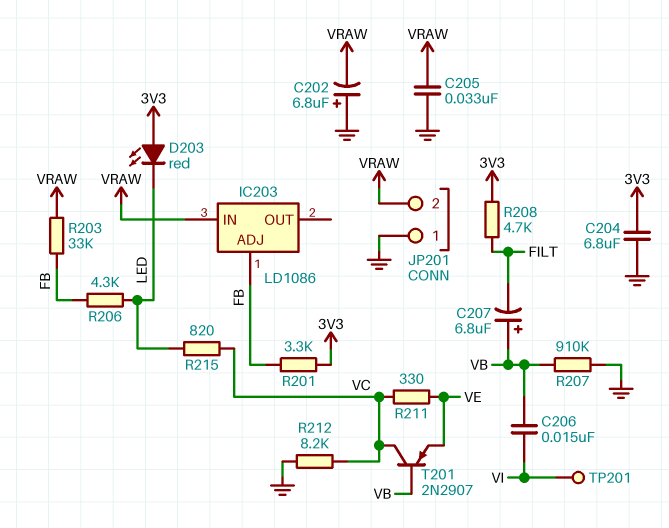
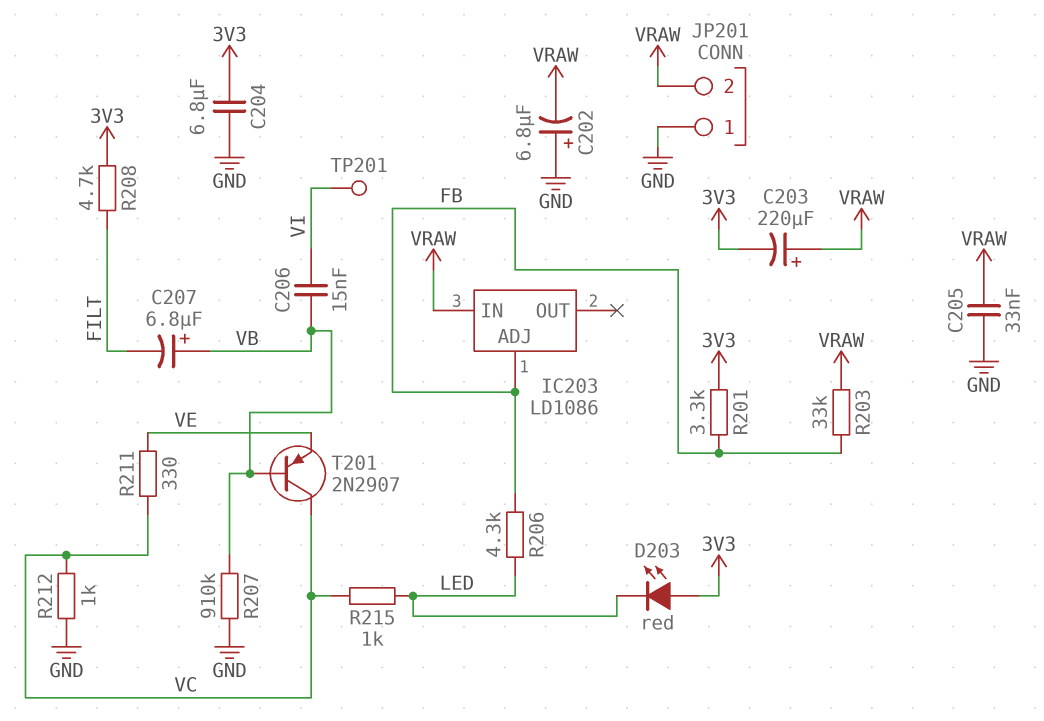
C203: none -> 220uF (plus VRAW, minus 3V3)
R212: 8.2k (GND, VC) -> 1k (GND, VC)
R215: 820 (LED, VC) -> 1k (LED, VC)

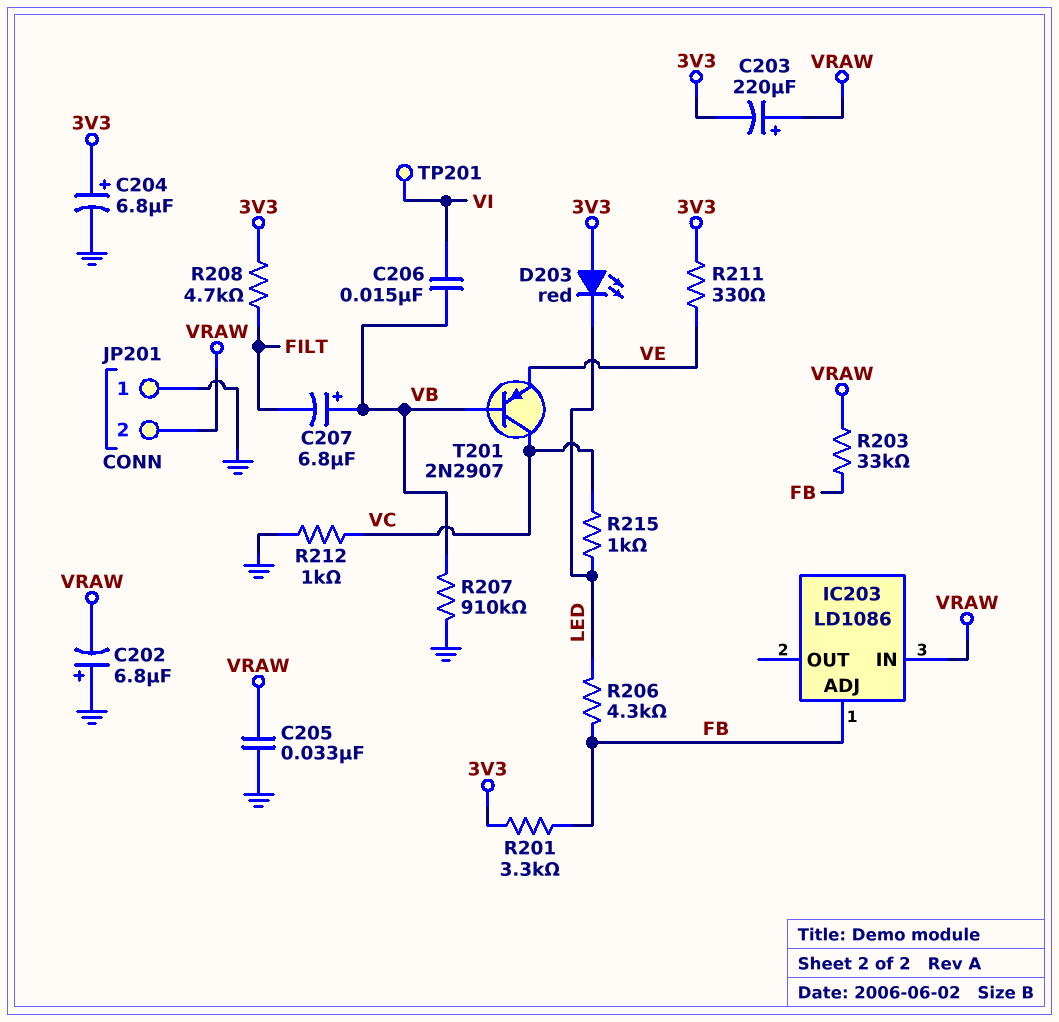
C204: 6.8uF (3V3, GND) -> 6.8uF (plus 3V3, minus GND)
R211: 330 (VC, VE) -> 330 (3V3, VE)

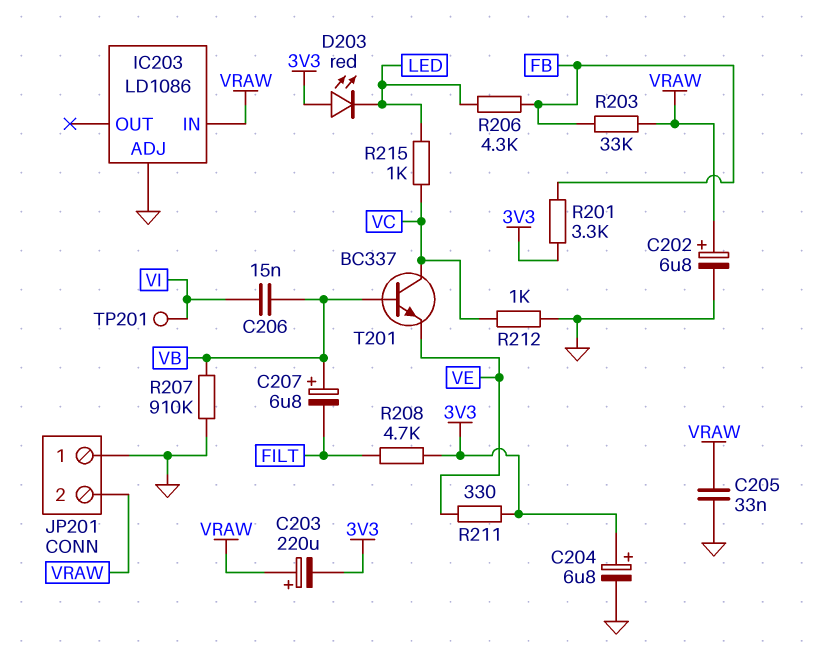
C202: 6.8uF (plus GND, minus VRAW) -> 6.8uF (plus VRAW, minus GND)
IC203 pin ADJ: FB -> GND
T201: PNP 2N2907 (B VB, C VC, E VE) -> NPN BC337 (B VB, C VC, E VE)

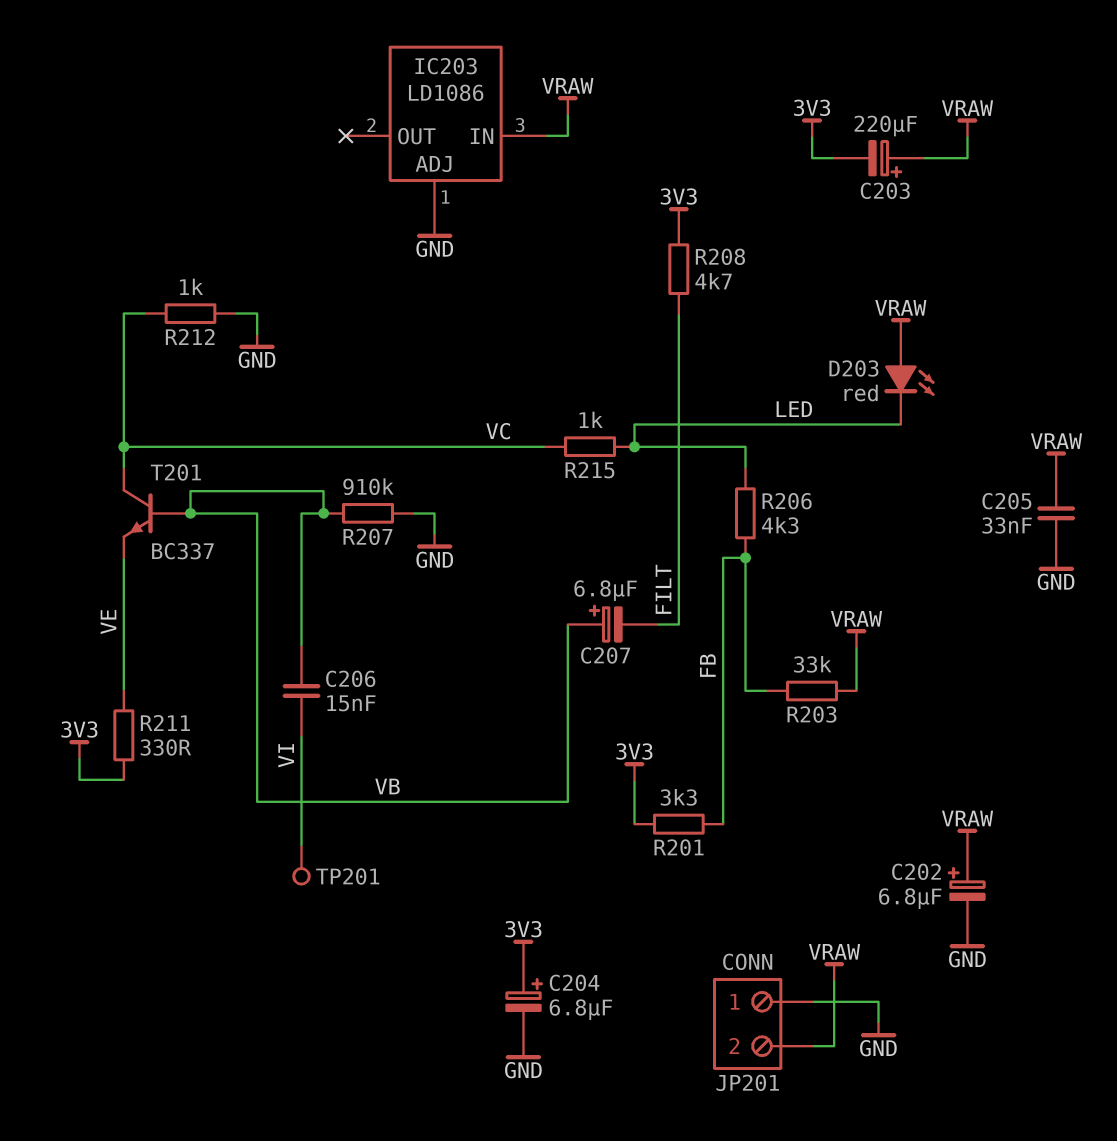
D203: LED red (A 3V3, K LED) -> LED red (A VRAW, K LED)

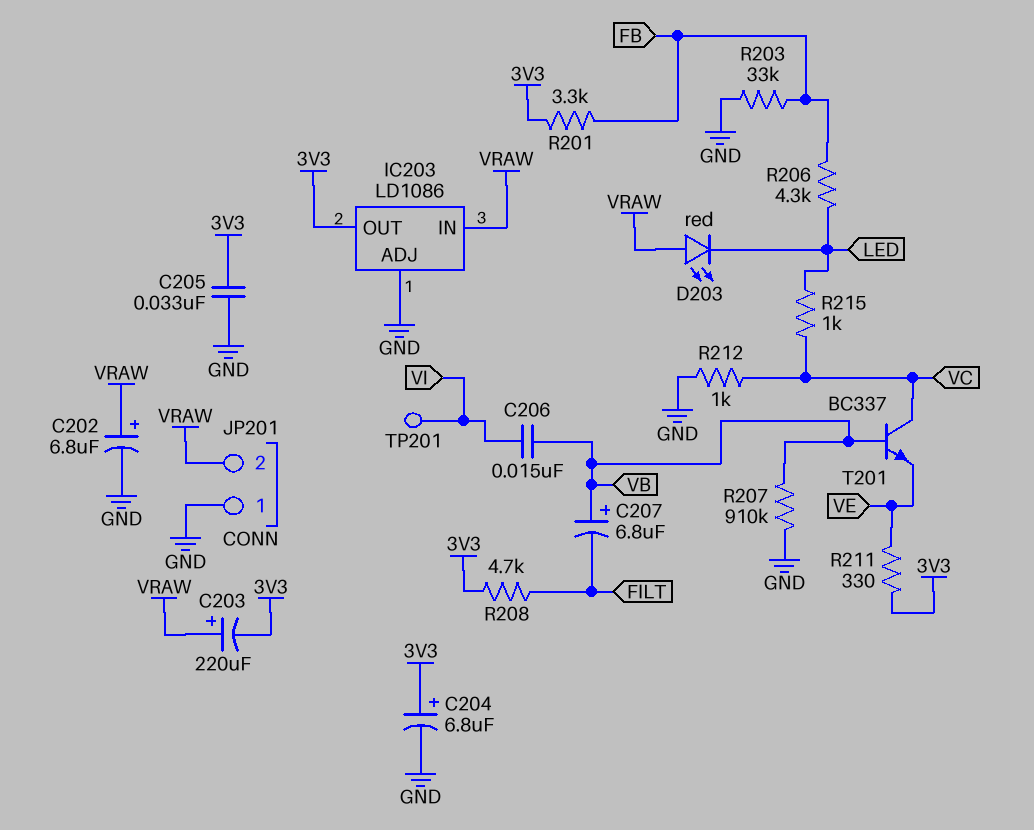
C205: 33nF (GND, VRAW) -> 33nF (3V3, GND)
IC203 pin OUT: none -> 3V3
R203: 33k (FB, VRAW) -> 33k (FB, GND)

